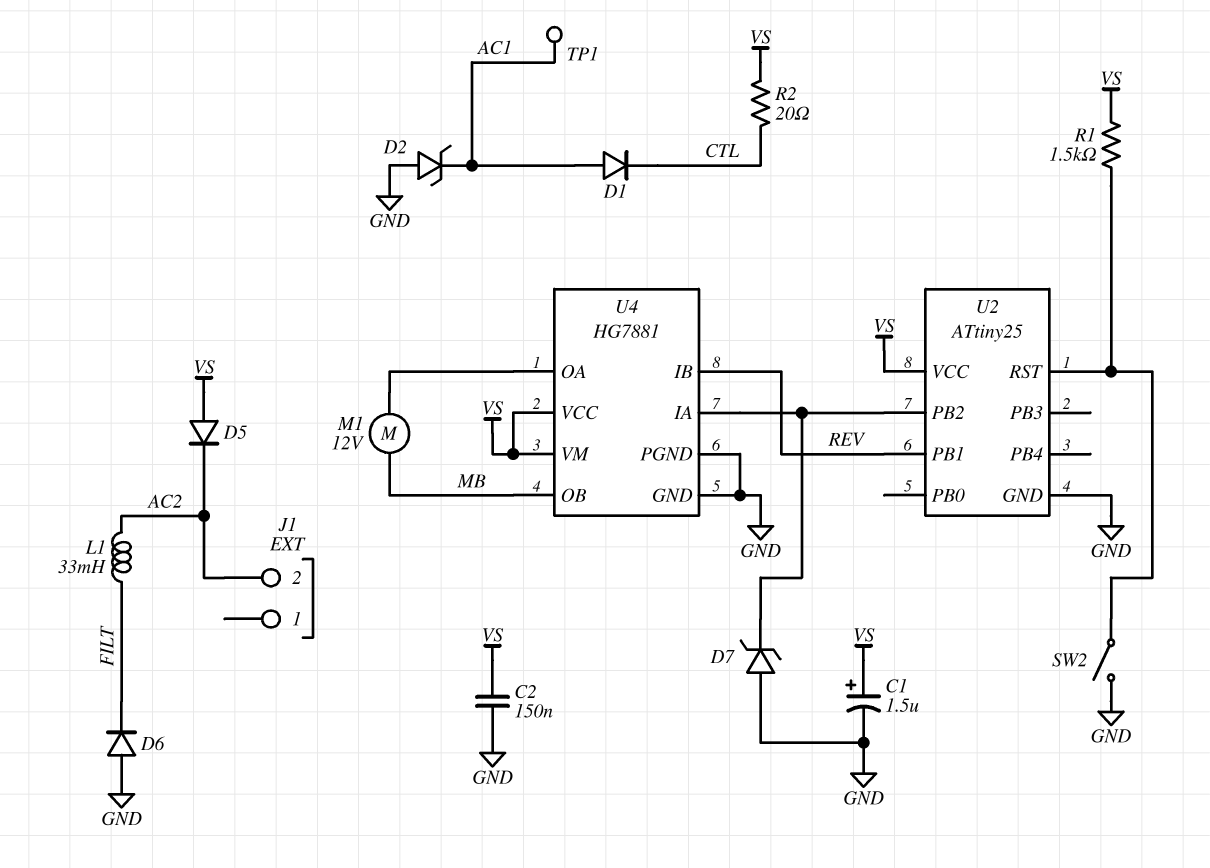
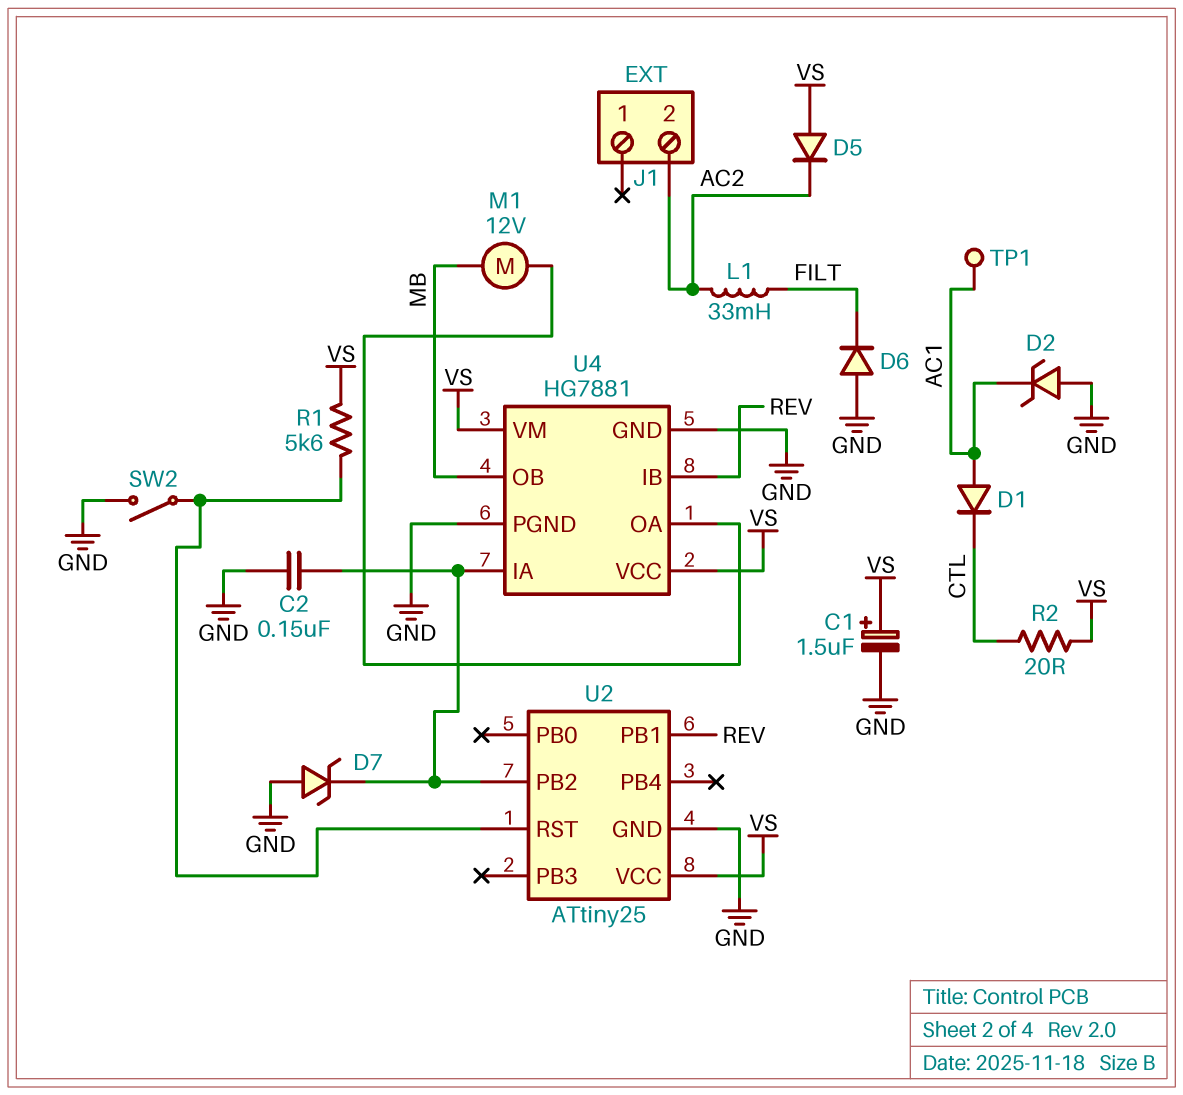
C2: 150nF (GND, VS) -> 150nF (GND, U2/PB2)
R1: 1.5k (U2/RST, VS) -> 5.6k (U2/RST, VS)

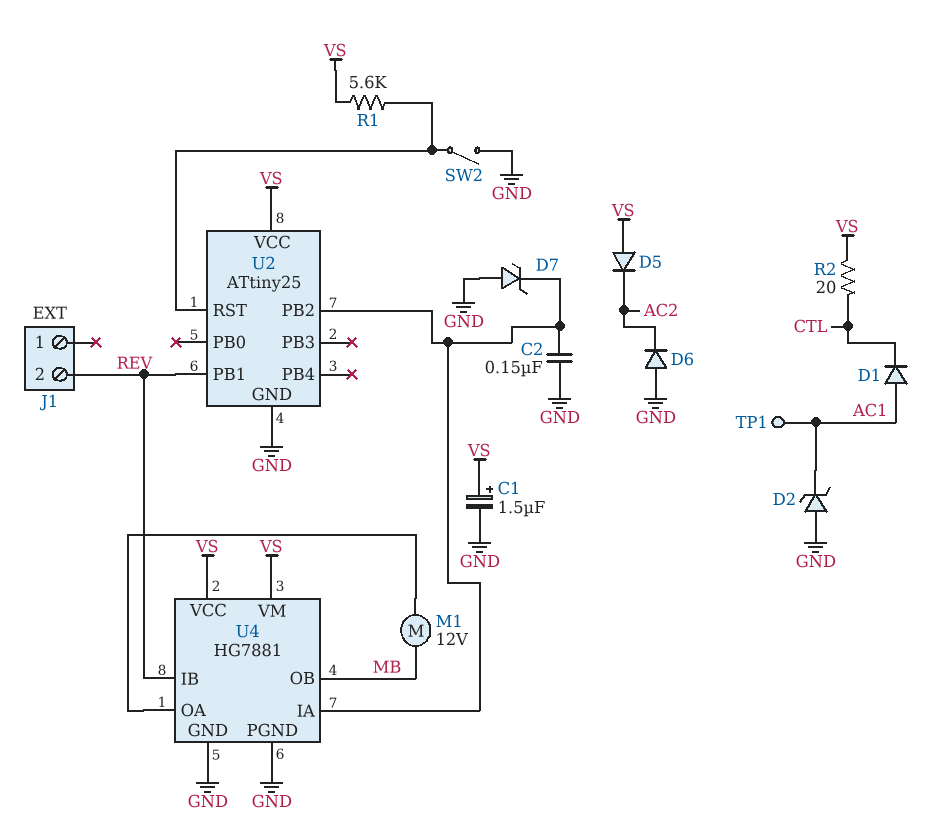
D6: diode (A GND, K FILT) -> diode (A GND, K AC2)
J1 pin 2: AC2 -> REV
L1: 33mH (AC2, FILT) -> none

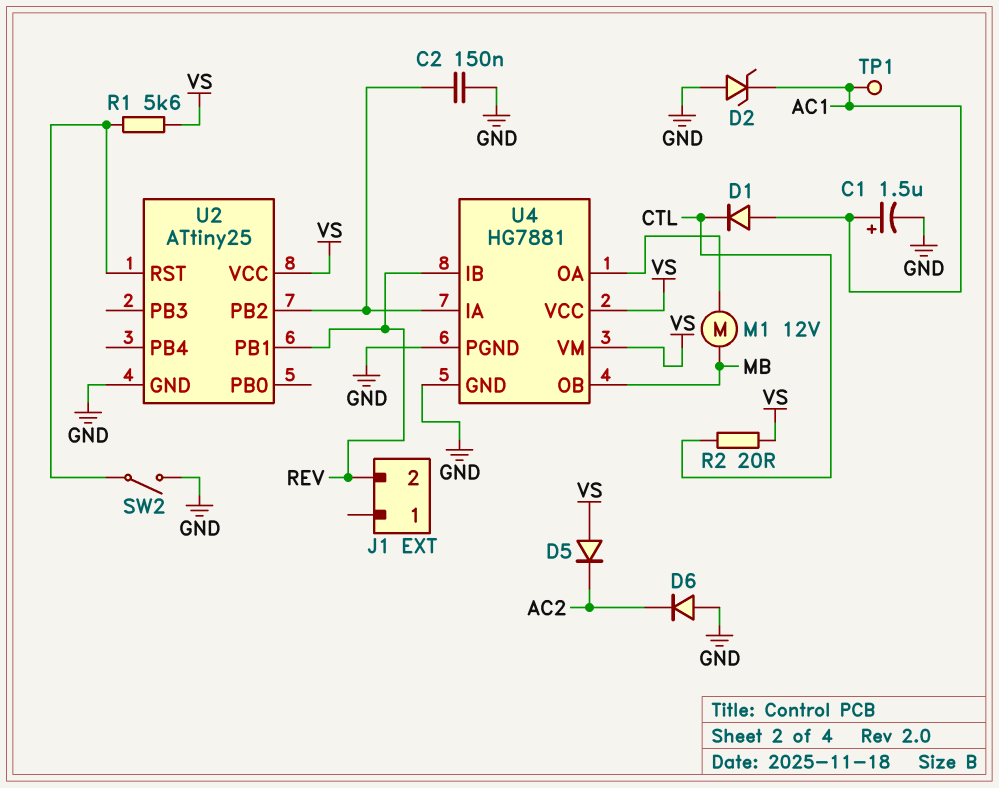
C1: 1.5uF (plus VS, minus GND) -> 1.5uF (plus AC1, minus GND)
D7: zener (A GND, K U2/PB2) -> none

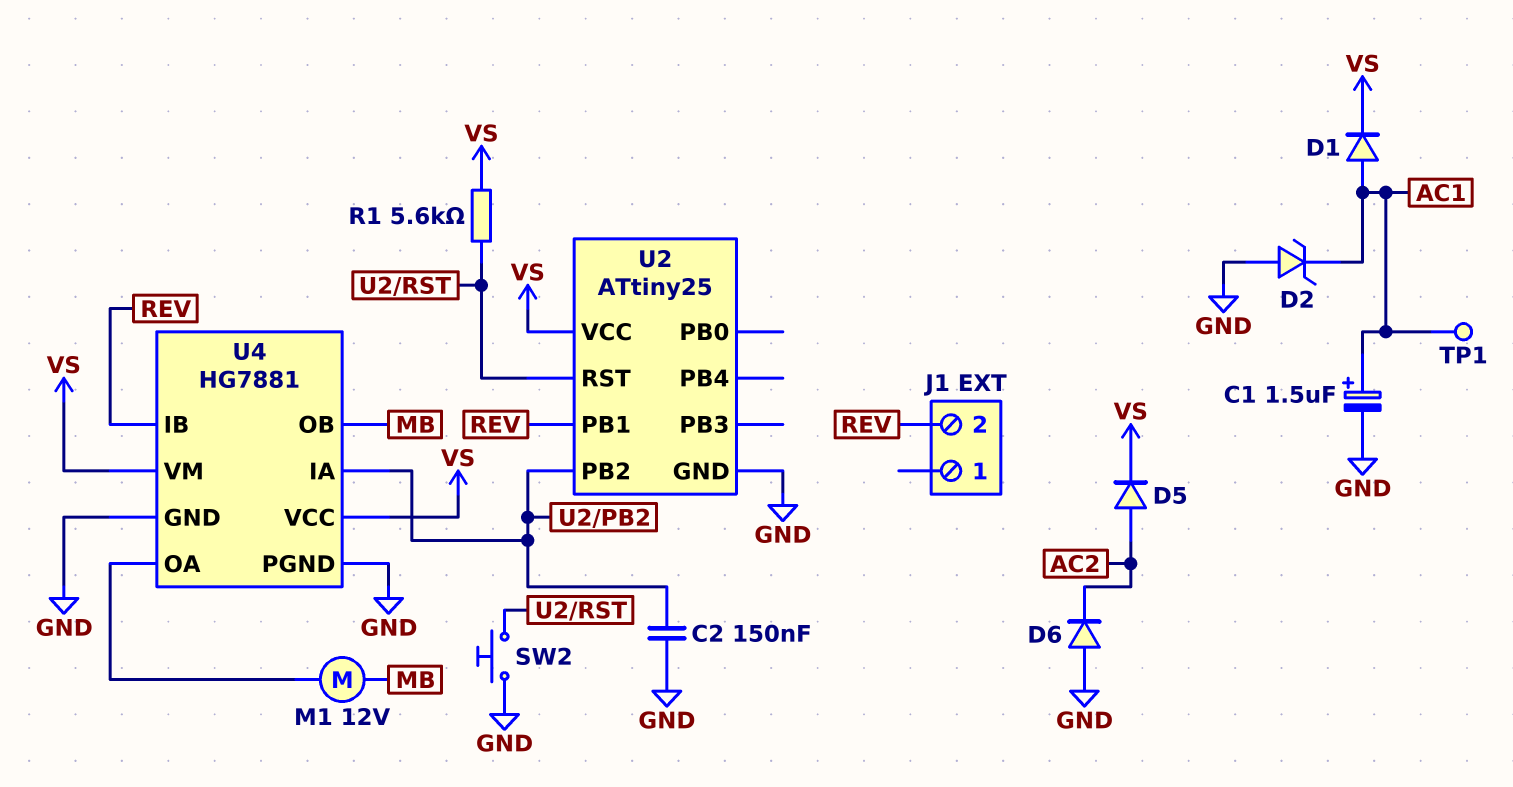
D1: diode (A AC1, K CTL) -> diode (A AC1, K VS)
D5: diode (A VS, K AC2) -> diode (A AC2, K VS)
R2: 20 (CTL, VS) -> none
SW2: switch (GND, U2/RST) -> button (GND, U2/RST)

